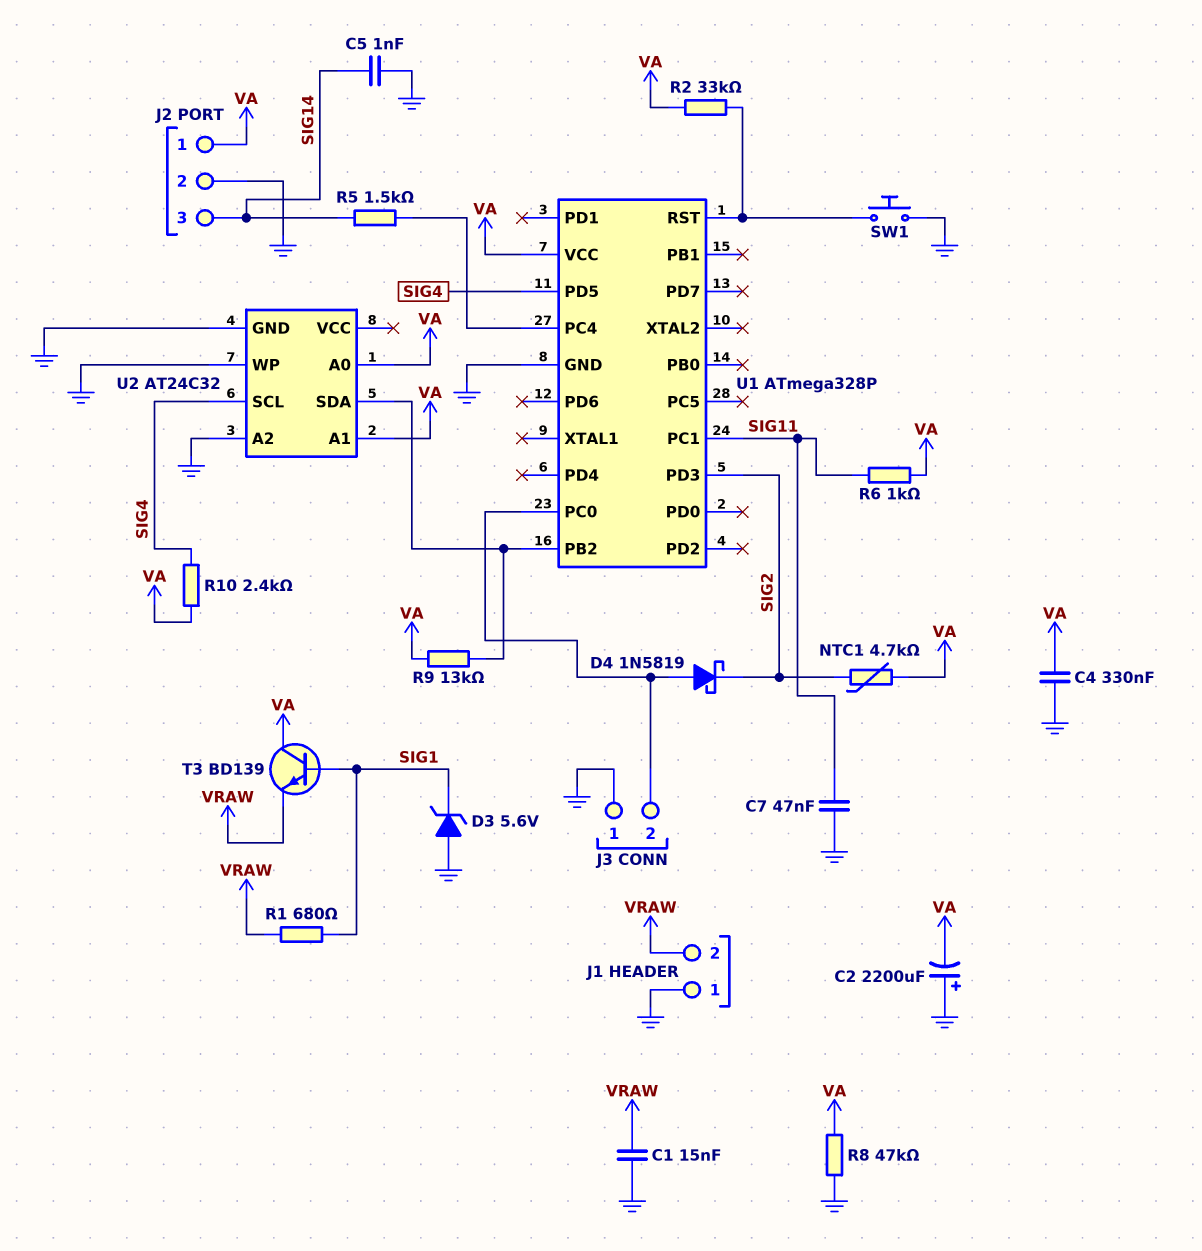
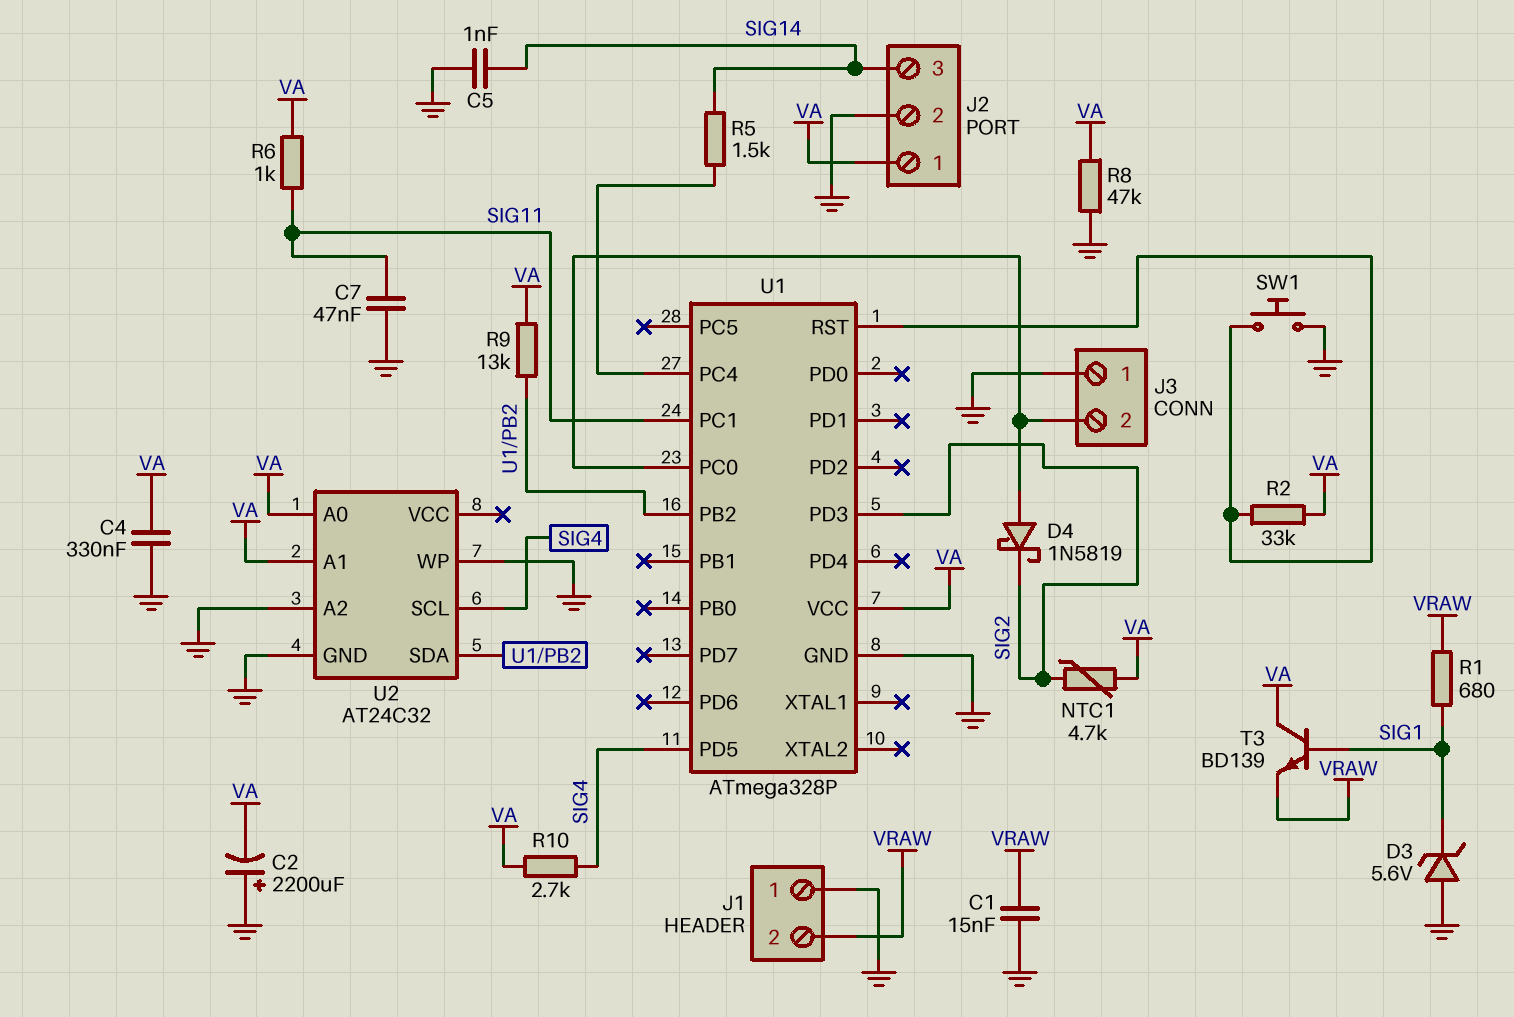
R10: 2.4k (SIG4, VA) -> 2.7k (SIG4, VA)

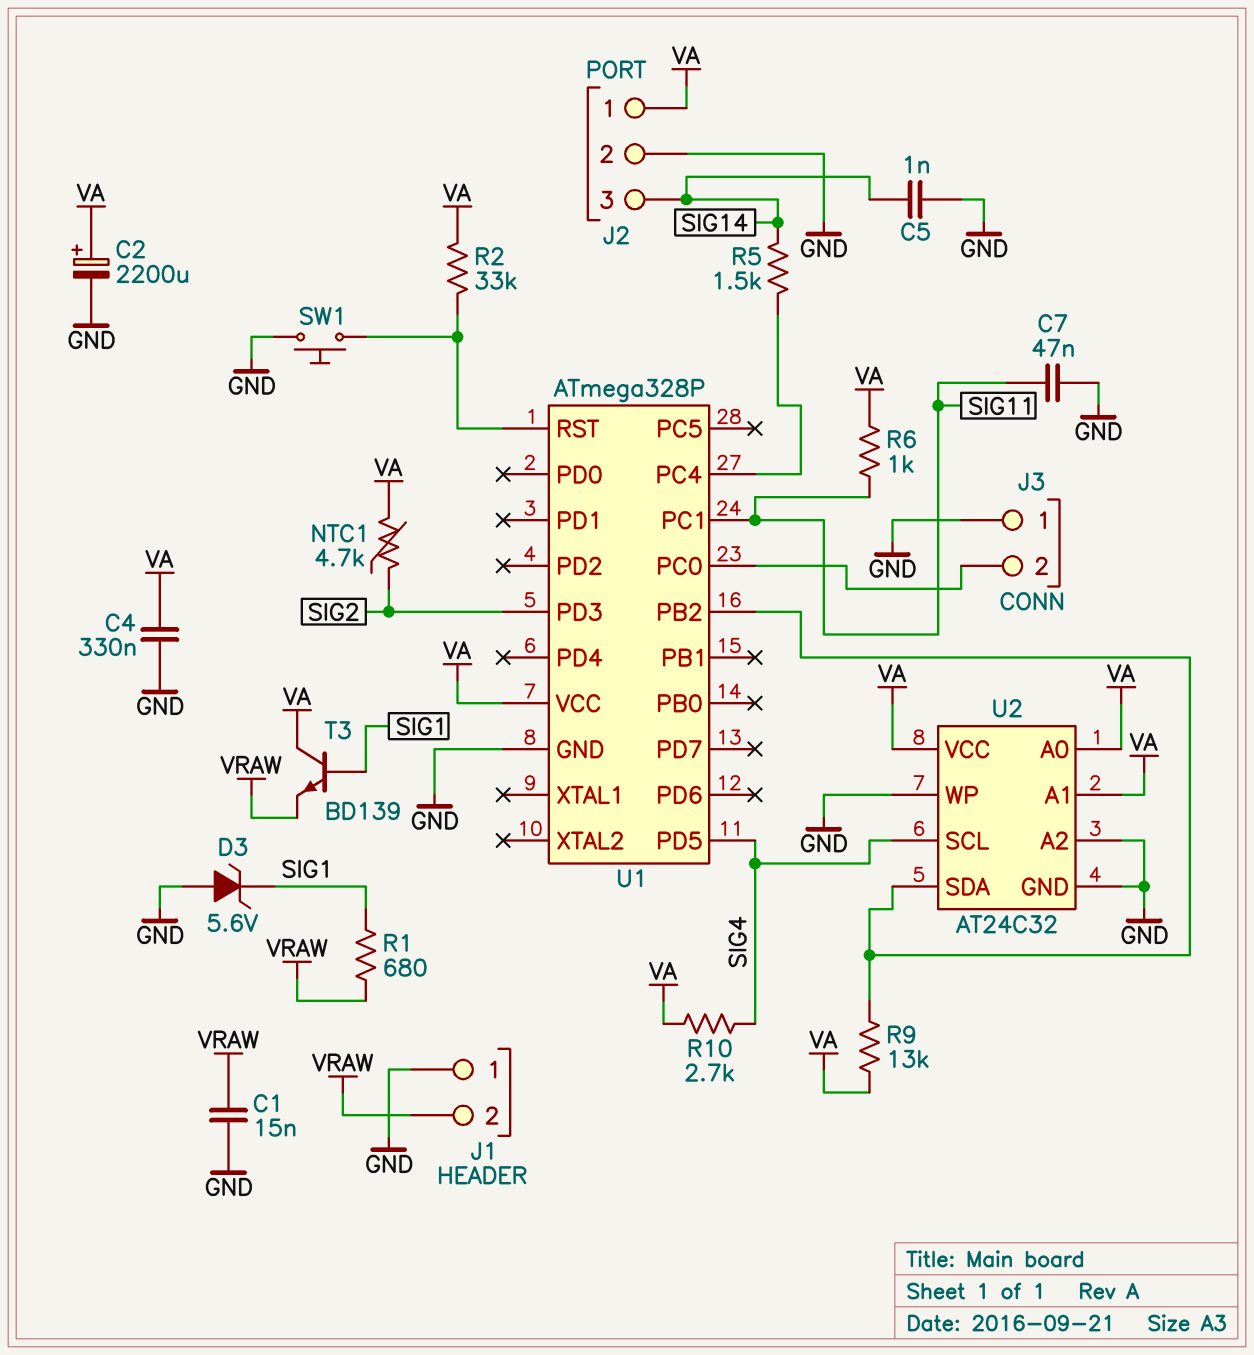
C2: 2200uF (plus GND, minus VA) -> 2200uF (plus VA, minus GND)
D4: schottky 1N5819 (A J3/2, K SIG2) -> none
R8: 47k (GND, VA) -> none
U2 pin VCC: none -> VA

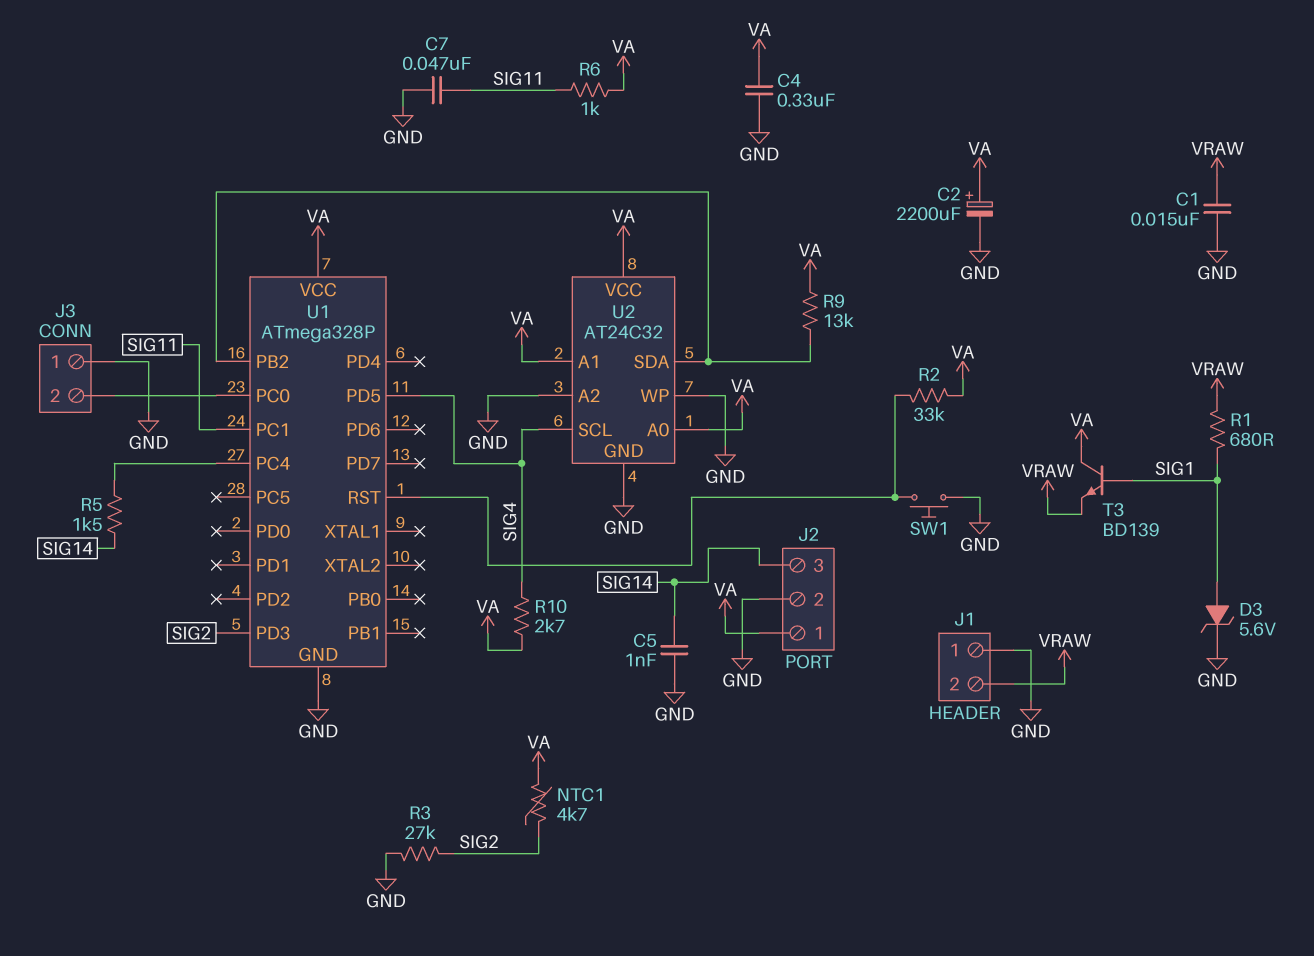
D3: zener 5.6V (A GND, K SIG1) -> zener 5.6V (A SIG1, K GND)
R3: none -> 27k (GND, SIG2)

